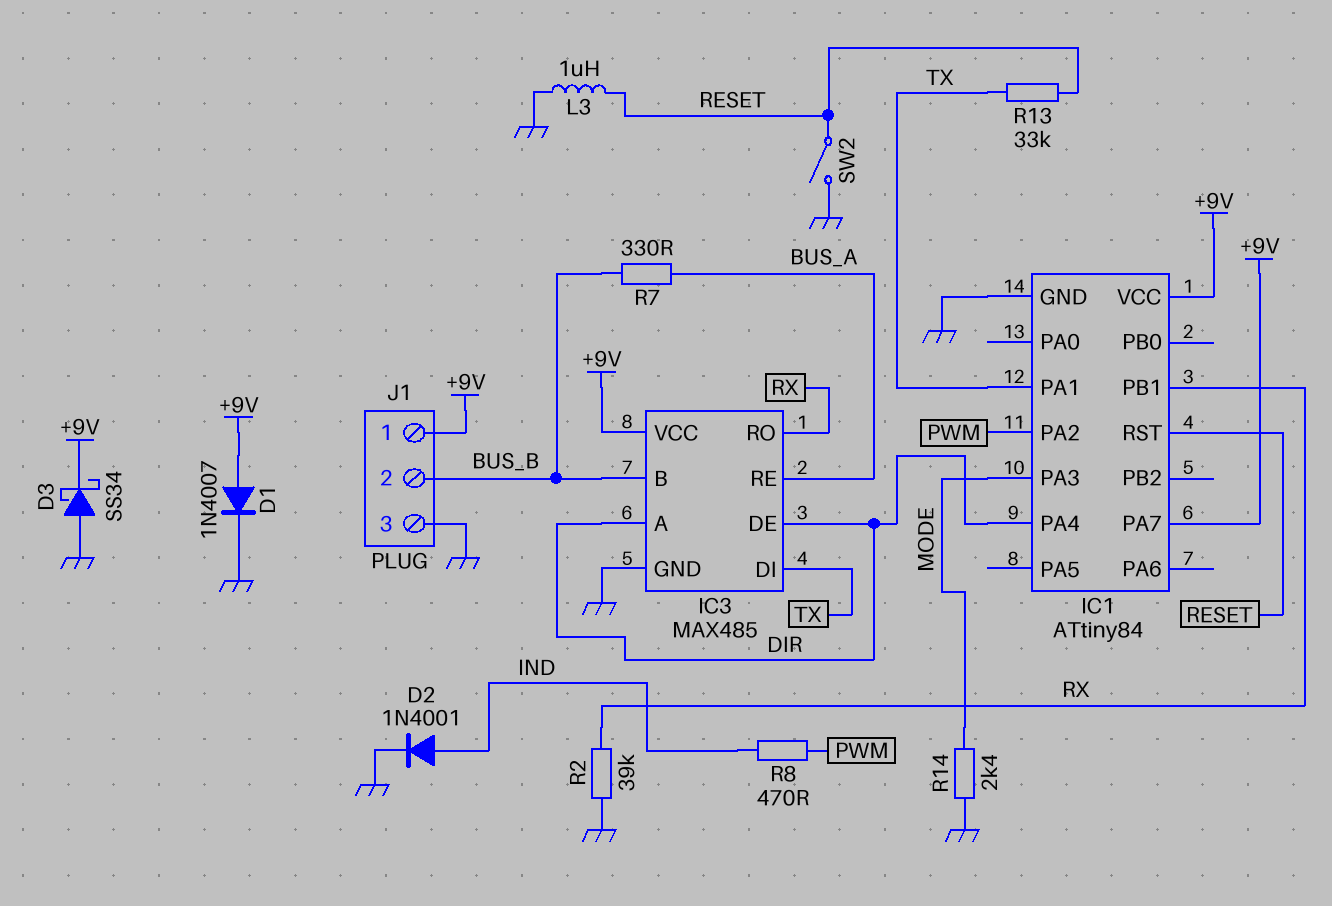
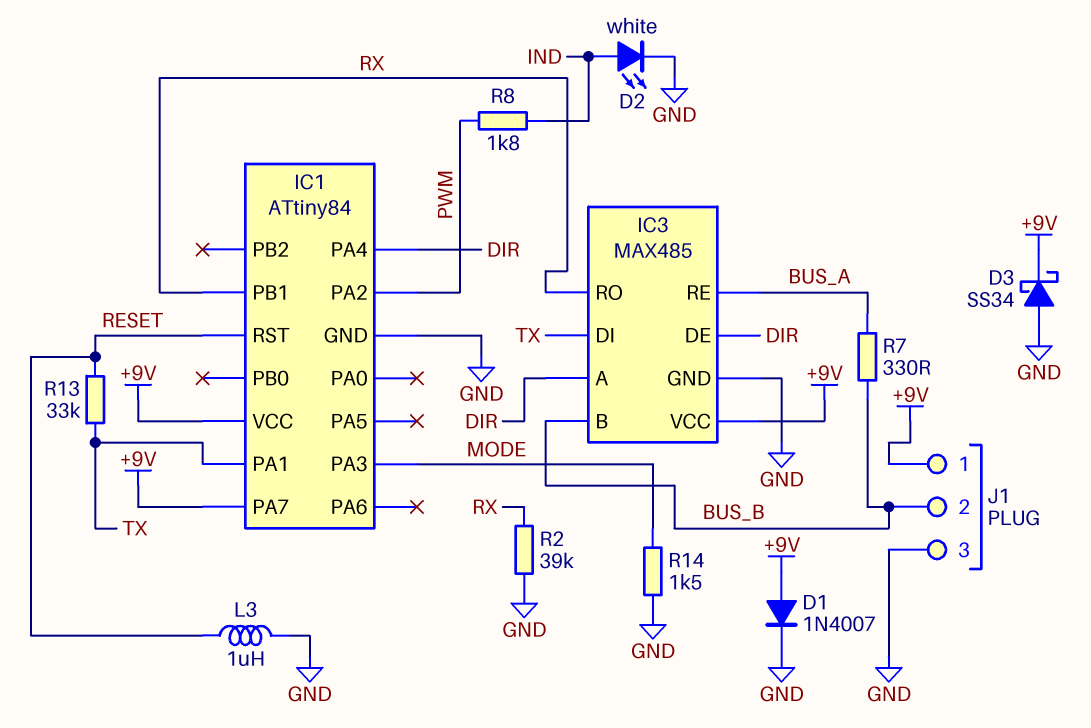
D2: diode 1N4001 (A IND, K GND) -> LED white (A IND, K GND)
R8: 470 (IND, PWM) -> 1.8k (IND, PWM)
R14: 2.4k (GND, MODE) -> 1.5k (GND, MODE)
SW2: switch (GND, RESET) -> none

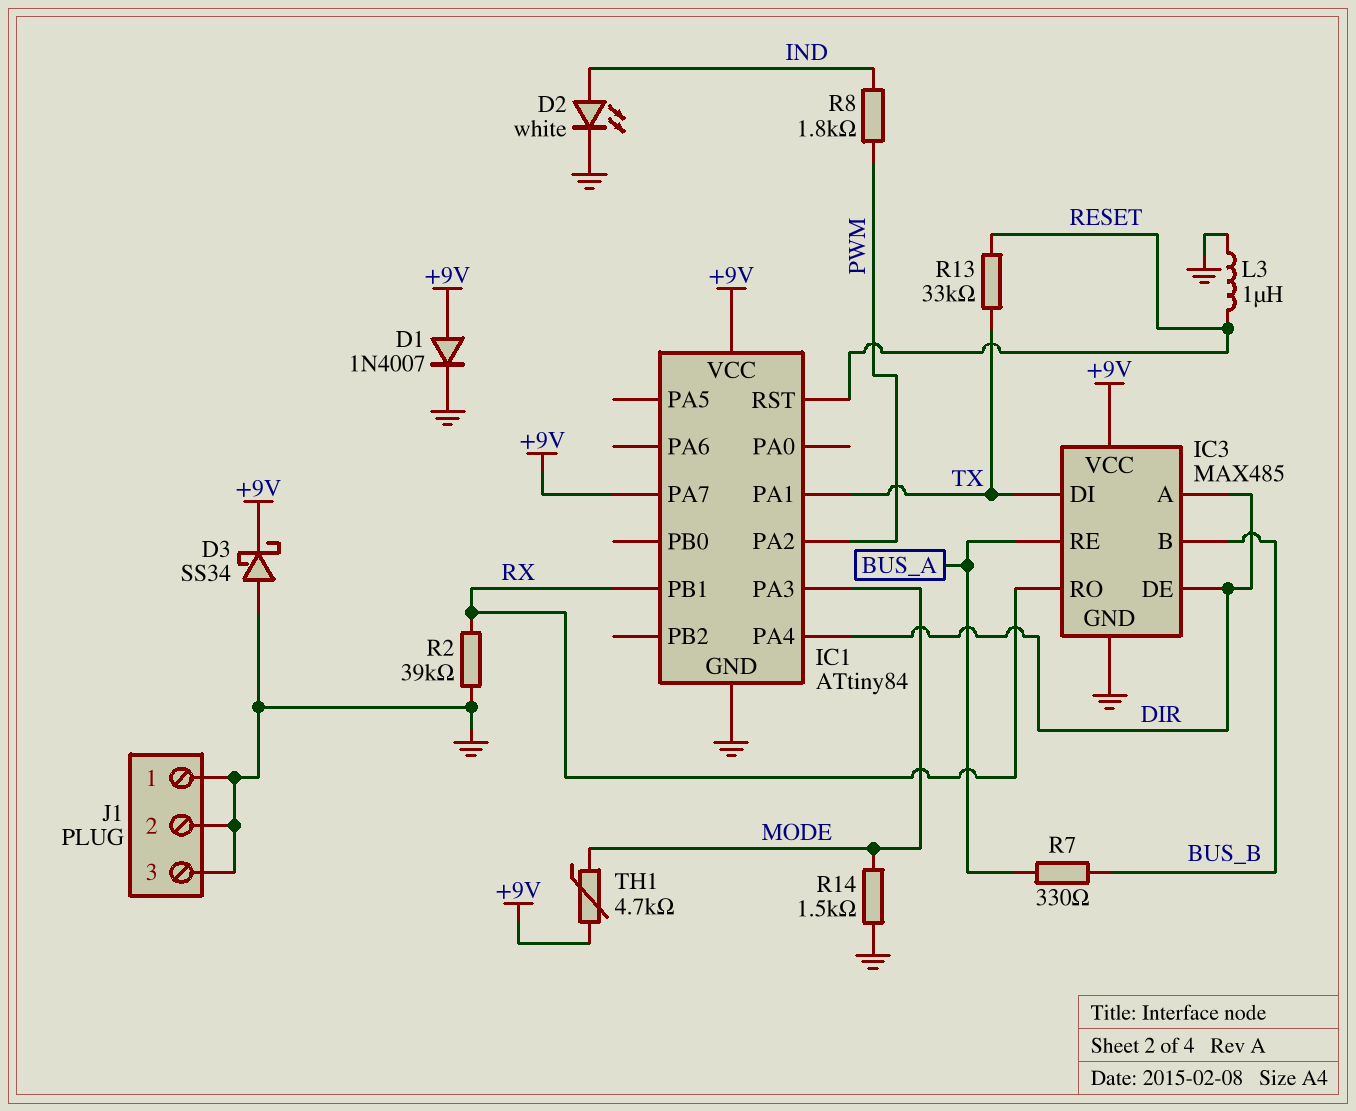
J1 pin 1: +9V -> GND
J1 pin 2: BUS_B -> GND
TH1: none -> 4.7k (+9V, MODE)

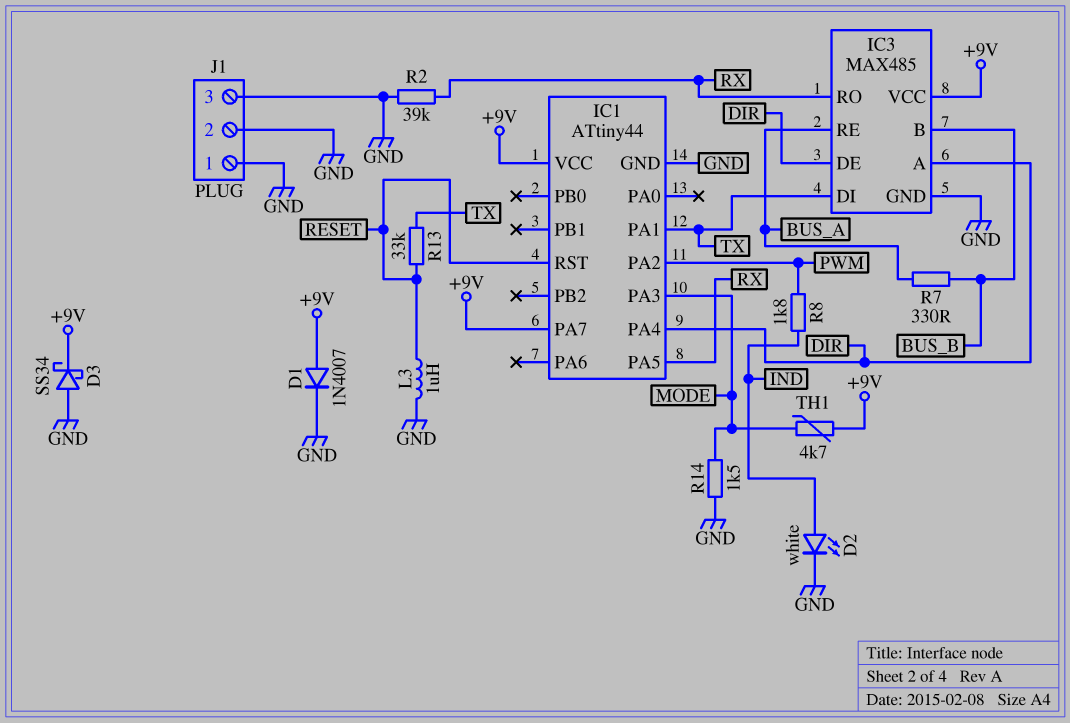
IC1: ATtiny84 -> ATtiny44
IC1 pin PA5: none -> RX
IC1 pin PB1: RX -> none

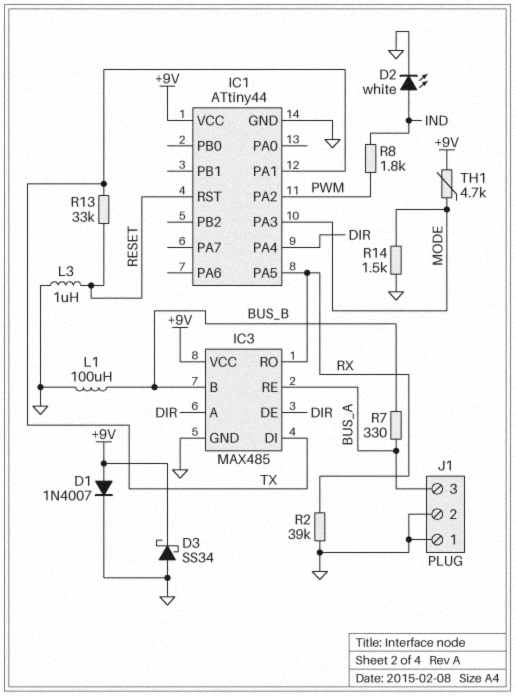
IC1 pin PA7: +9V -> none
J1 pin 3: GND -> BUS_A
L1: none -> 100uH (BUS_B, GND)

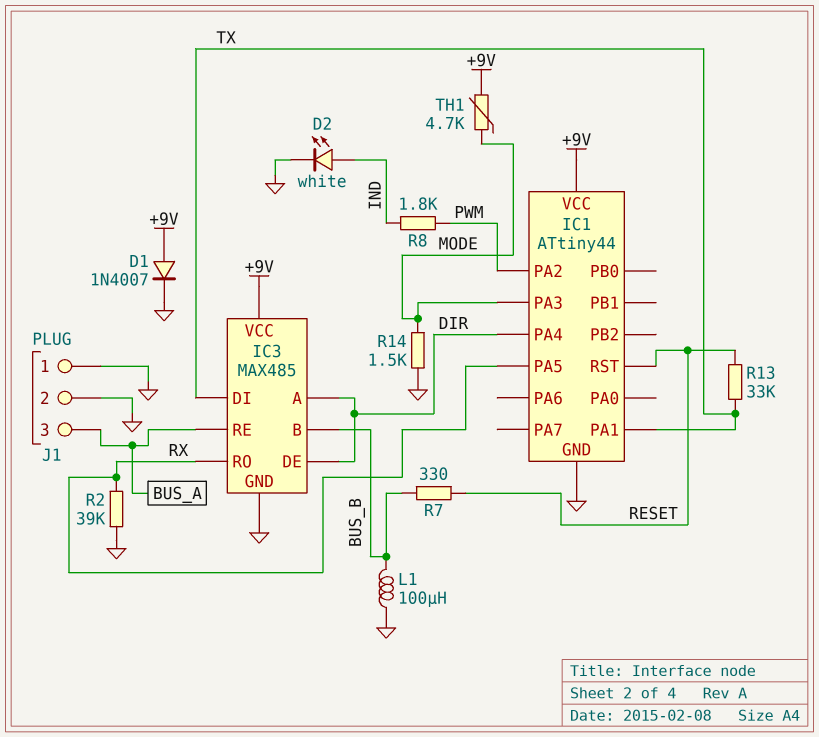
D3: schottky SS34 (A GND, K +9V) -> none
L3: 1uH (GND, RESET) -> none
R7: 330 (BUS_A, BUS_B) -> 330 (BUS_B, RESET)

